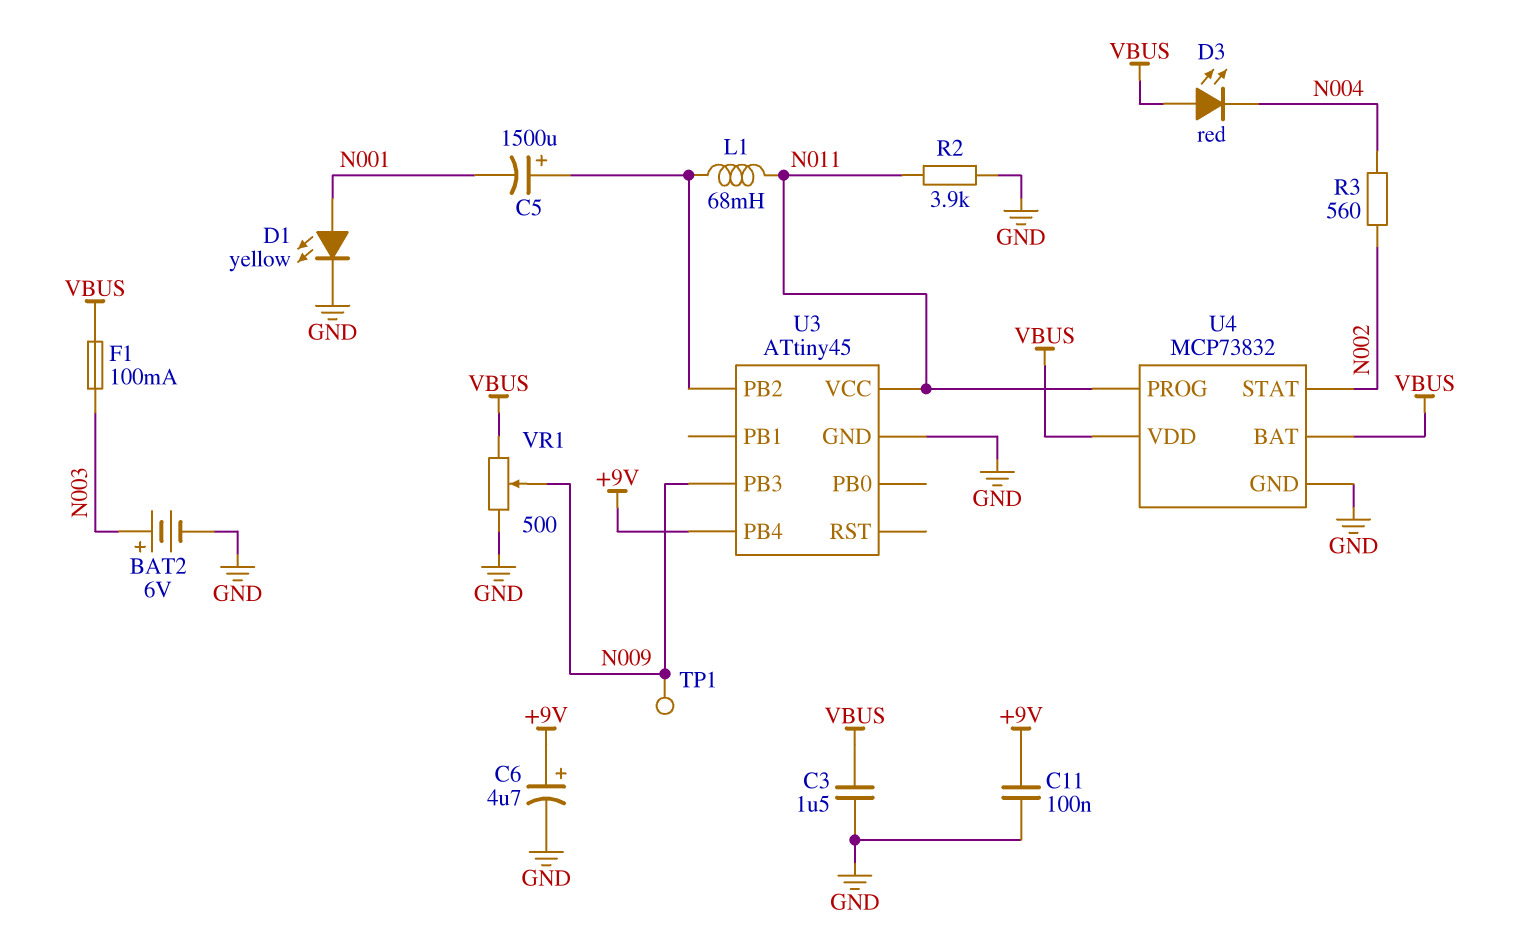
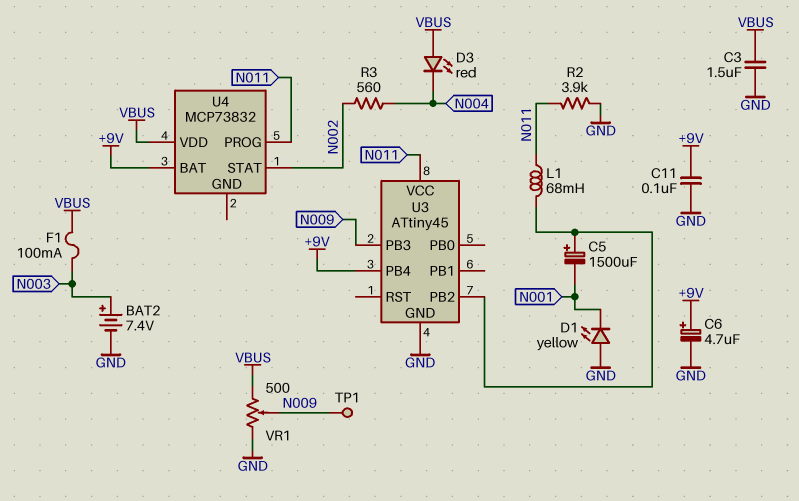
BAT2: 6V (plus N003, minus GND) -> 7.4V (plus N003, minus GND)
D1: LED yellow (A N001, K GND) -> LED yellow (A GND, K N001)
U4 pin BAT: VBUS -> +9V
U4 pin GND: GND -> none

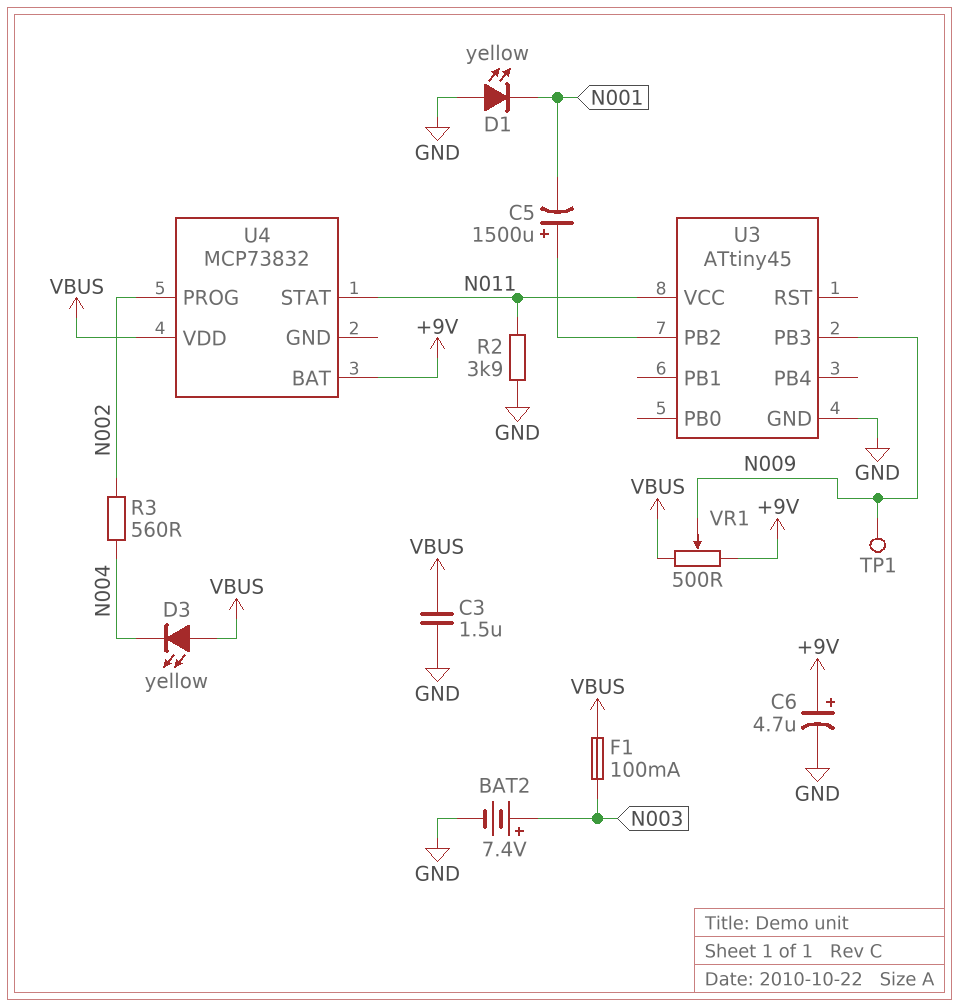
C11: 100nF (+9V, GND) -> none
D3: LED red (A VBUS, K N004) -> LED yellow (A VBUS, K N004)
L1: 68mH (N011, U3/PB2) -> none
U3 pin PB4: +9V -> none
U4 pin PROG: N011 -> N002
U4 pin STAT: N002 -> N011
VR1: 500 (GND, VBUS, wiper N009) -> 500 (+9V, VBUS, wiper N009)

